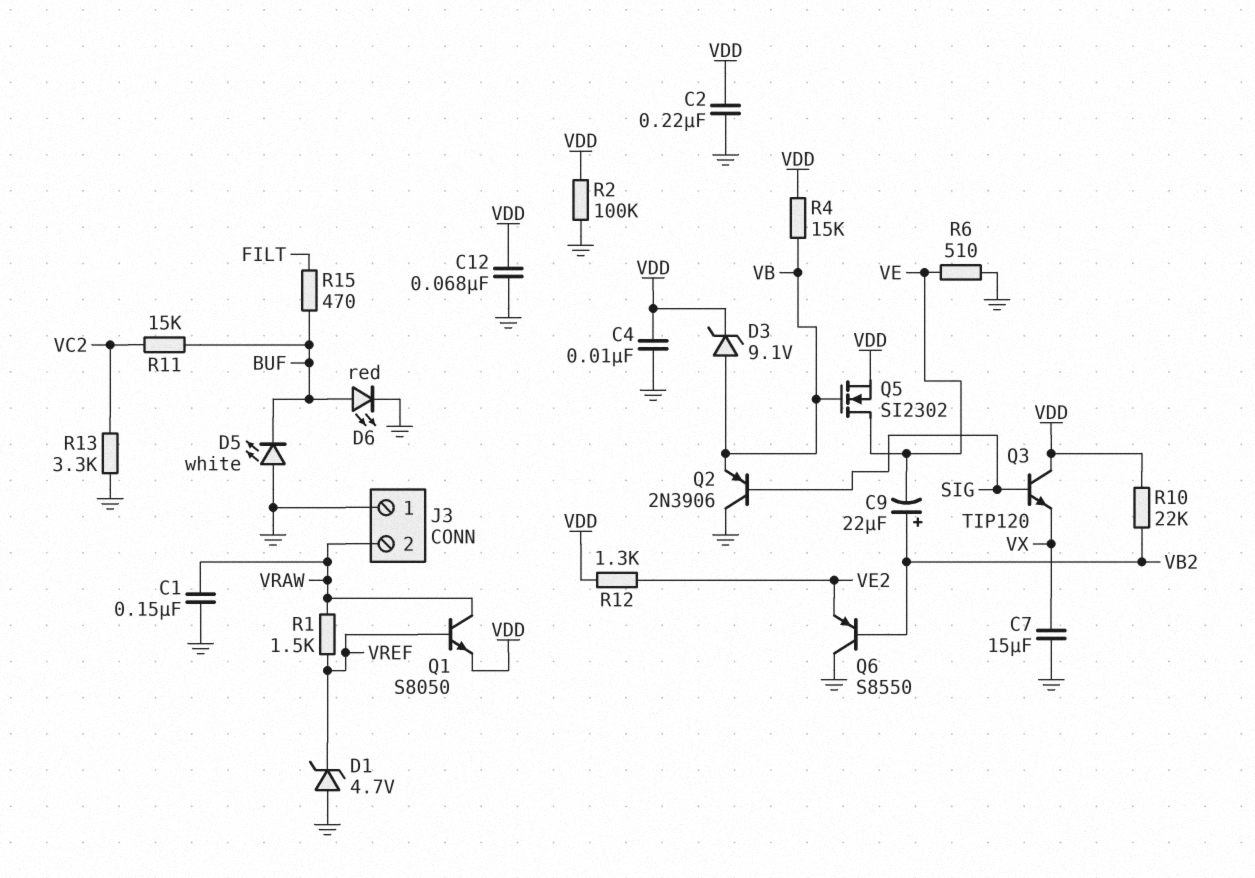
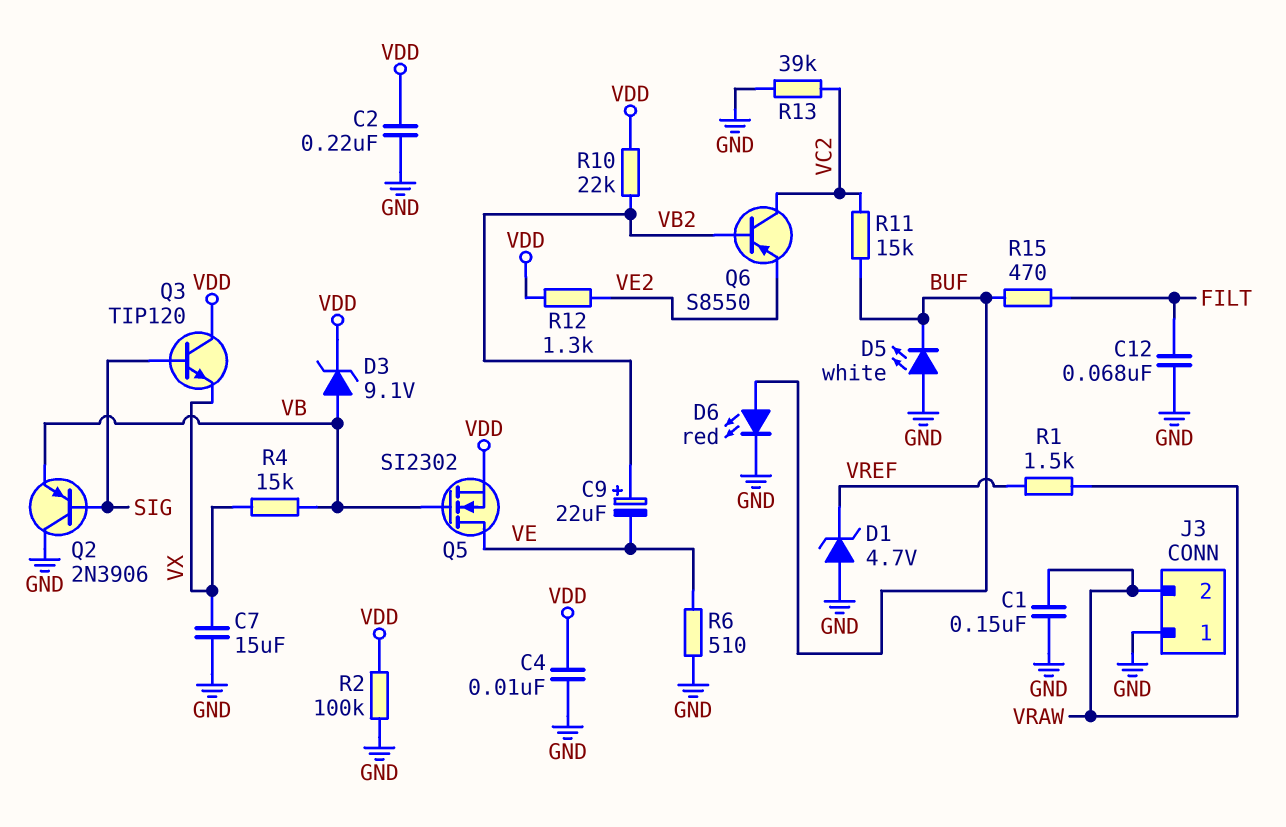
C12: 68nF (GND, VDD) -> 68nF (FILT, GND)
Q1: NPN S8050 (B VREF, C VRAW, E VDD) -> none
Q6: PNP S8550 (B VB2, C GND, E VE2) -> PNP S8550 (B VB2, C VC2, E VE2)
R4: 15k (VB, VDD) -> 15k (VB, VX)
R13: 3.3k (GND, VC2) -> 39k (GND, VC2)

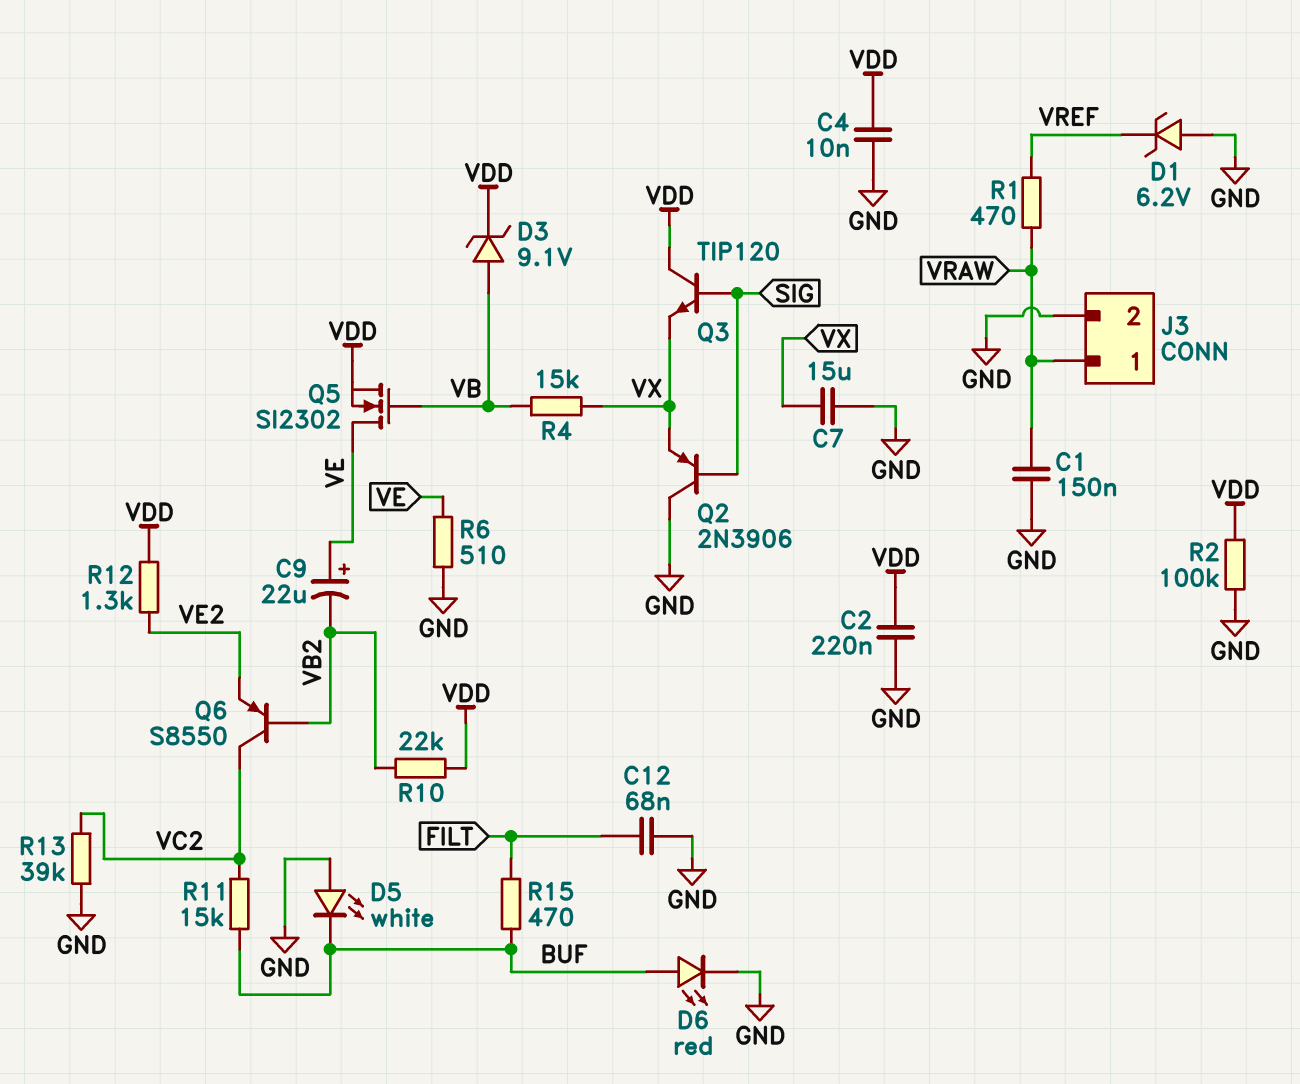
C9: 22uF (plus VB2, minus VE) -> 22uF (plus VE, minus VB2)
D1: zener 4.7V (A GND, K VREF) -> zener 6.2V (A GND, K VREF)
J3 pin 1: GND -> VRAW
J3 pin 2: VRAW -> GND
Q2: PNP 2N3906 (B SIG, C GND, E VB) -> PNP 2N3906 (B SIG, C GND, E VX)
R1: 1.5k (VRAW, VREF) -> 470 (VRAW, VREF)

